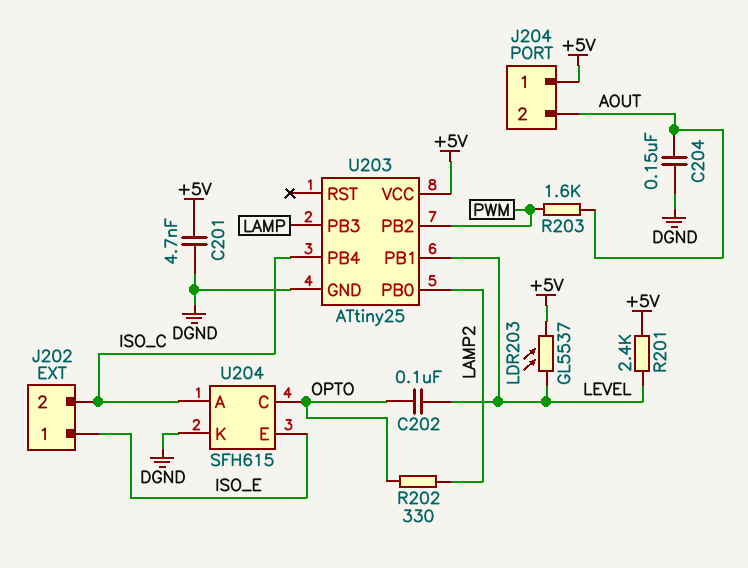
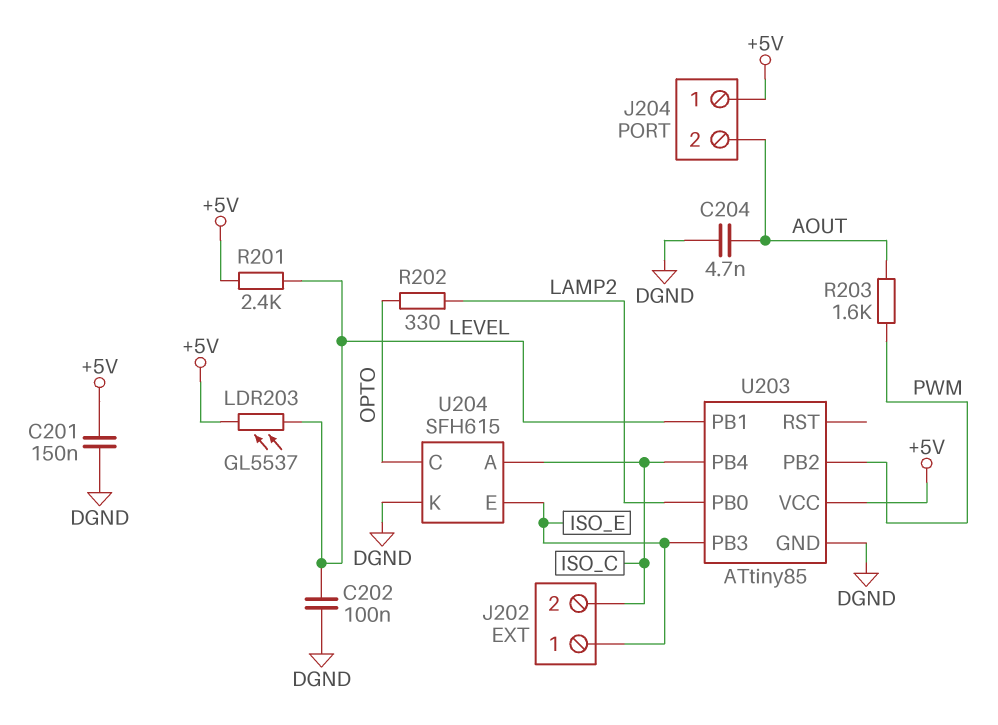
C201: 4.7nF (+5V, DGND) -> 150nF (+5V, DGND)
C202: 100nF (LEVEL, OPTO) -> 100nF (DGND, LEVEL)
C204: 150nF (AOUT, DGND) -> 4.7nF (AOUT, DGND)
U203: ATtiny25 -> ATtiny85
U203 pin PB3: LAMP -> ISO_E

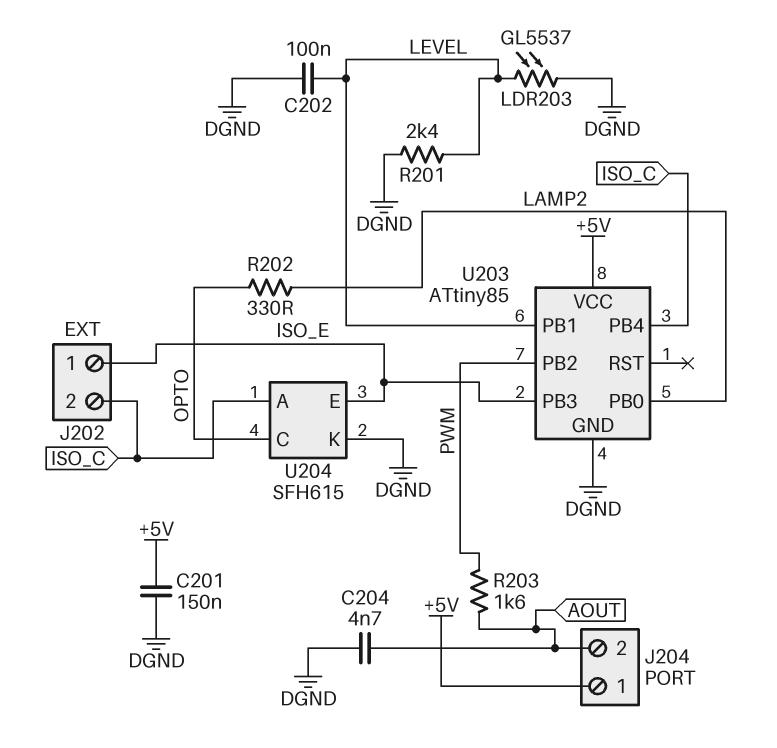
LDR203: GL5537 (+5V, LEVEL) -> GL5537 (DGND, LEVEL)
R201: 2.4k (+5V, LEVEL) -> 2.4k (DGND, LEVEL)

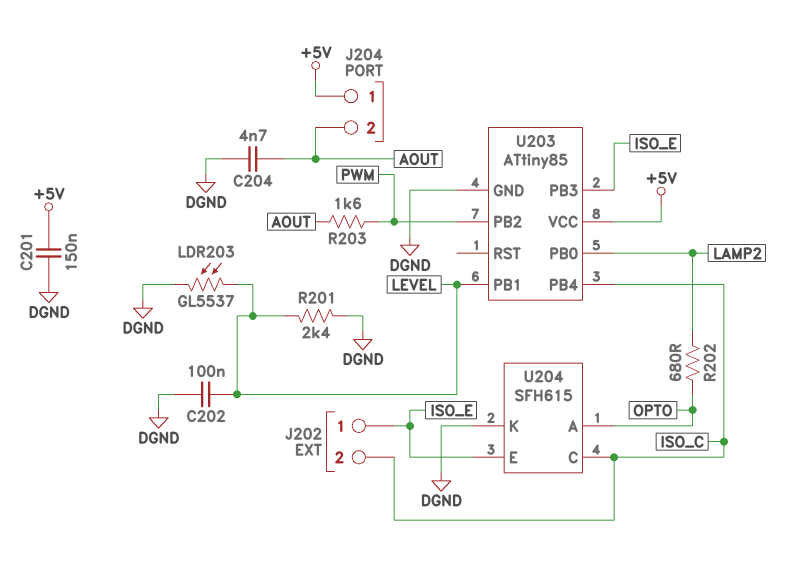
R202: 330 (LAMP2, OPTO) -> 680 (LAMP2, OPTO)
U204 pin A: ISO_C -> OPTO
U204 pin C: OPTO -> ISO_C

